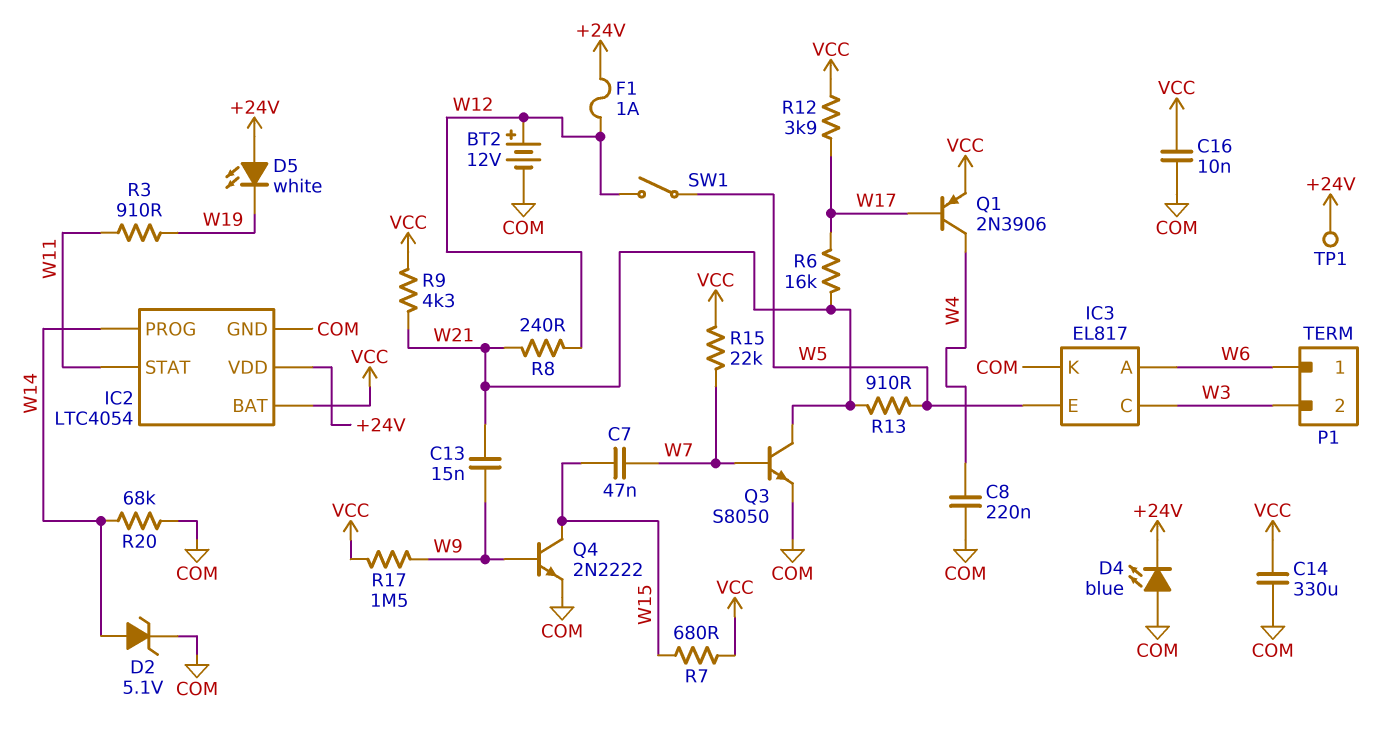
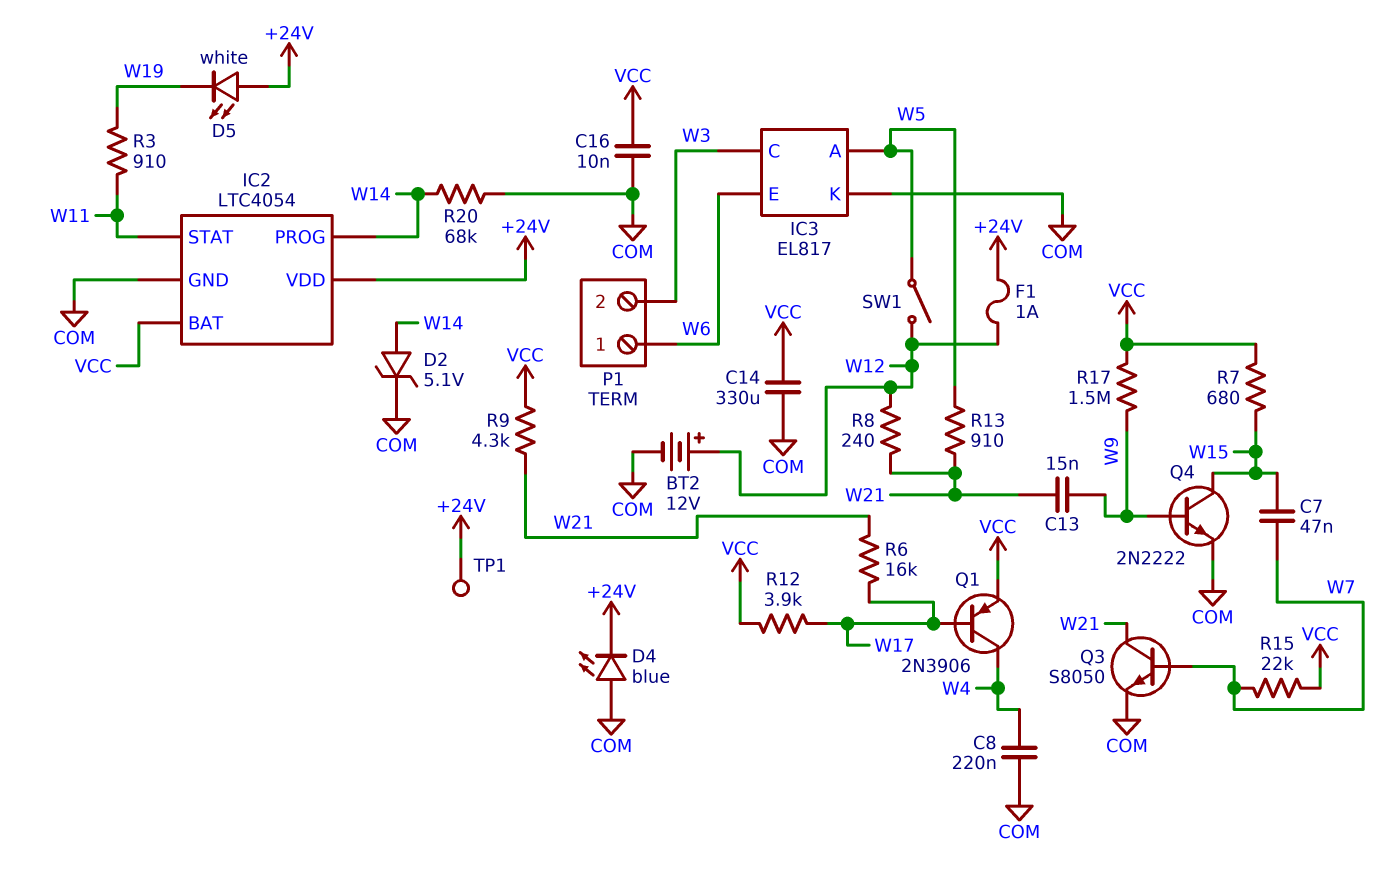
IC3 pin A: W6 -> W5
IC3 pin E: W5 -> W6

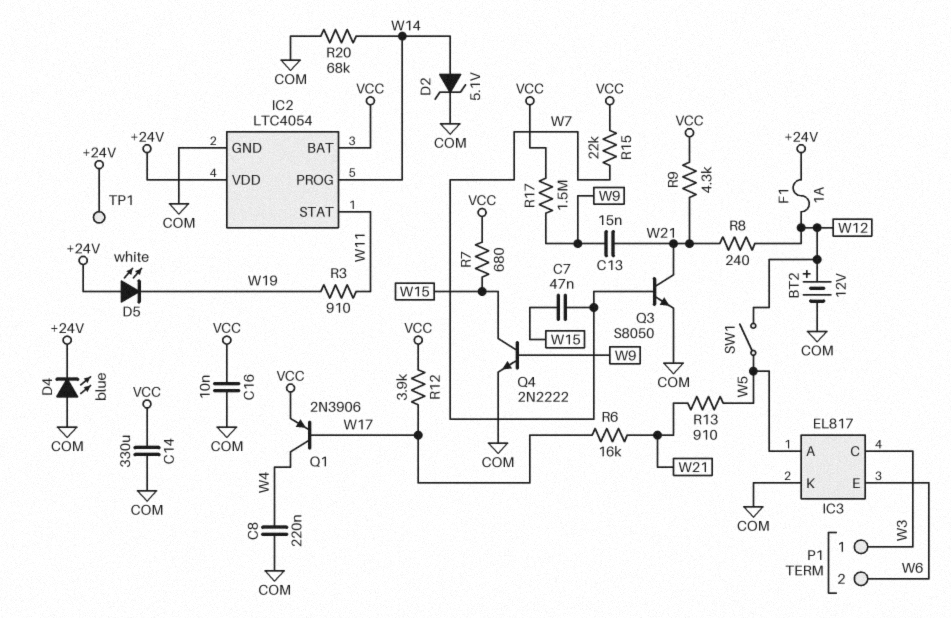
P1 pin 1: W6 -> W3
P1 pin 2: W3 -> W6

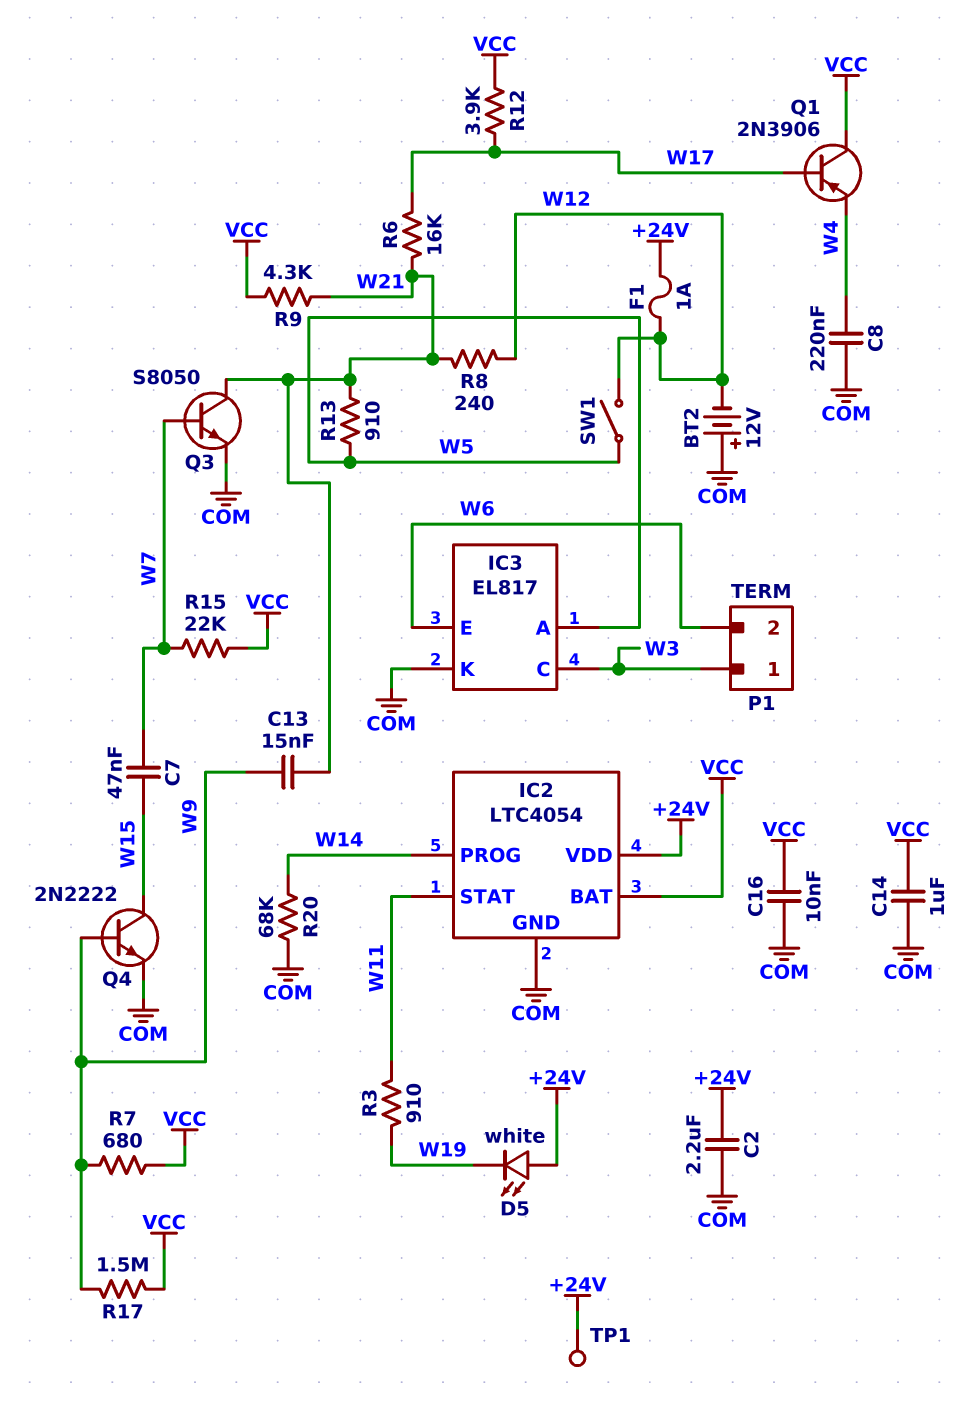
BT2: 12V (plus W12, minus COM) -> 12V (plus COM, minus W12)
C2: none -> 2.2uF (+24V, COM)
C14: 330uF (COM, VCC) -> 1uF (COM, VCC)
D2: zener 5.1V (A W14, K COM) -> none
D4: LED blue (A COM, K +24V) -> none
Q1: PNP 2N3906 (B W17, C W4, E VCC) -> PNP 2N3906 (B W17, C VCC, E W4)
R7: 680 (VCC, W15) -> 680 (VCC, W9)

